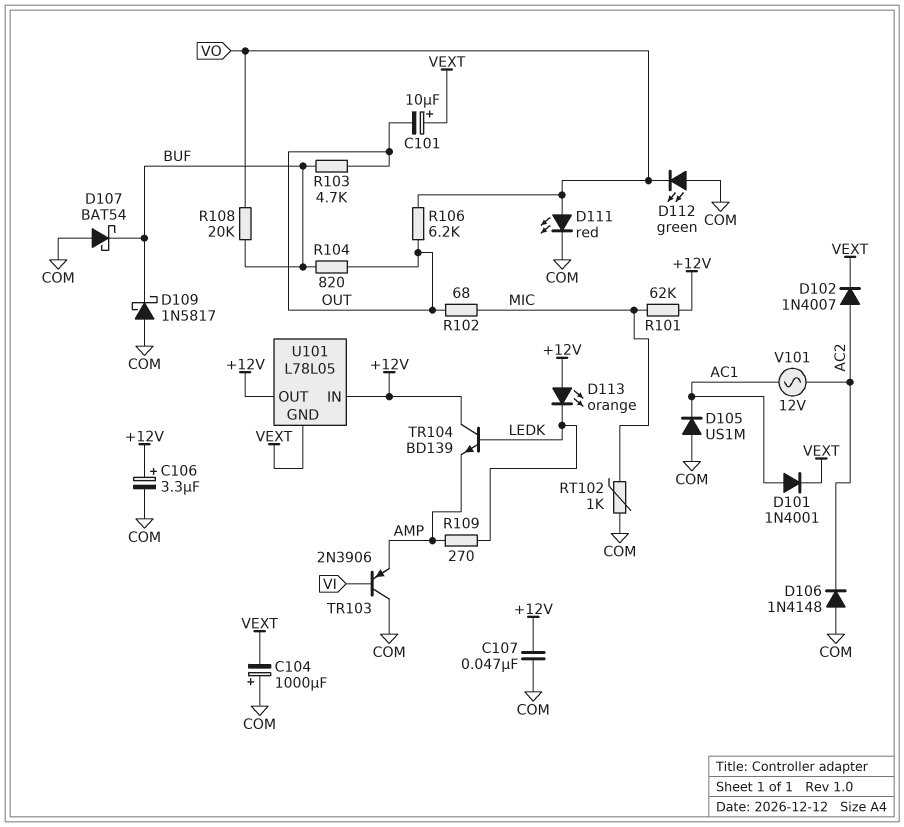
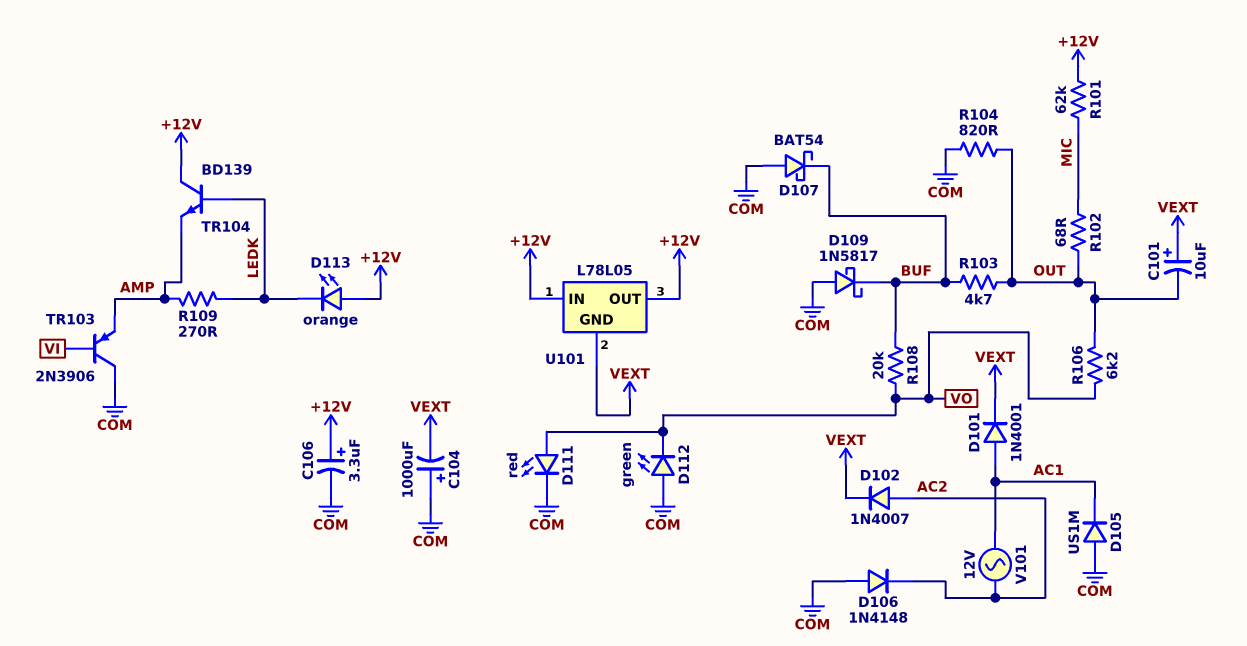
C107: 47nF (+12V, COM) -> none
R104: 820 (BUF, OUT) -> 820 (COM, OUT)
RT102: 1k (COM, MIC) -> none

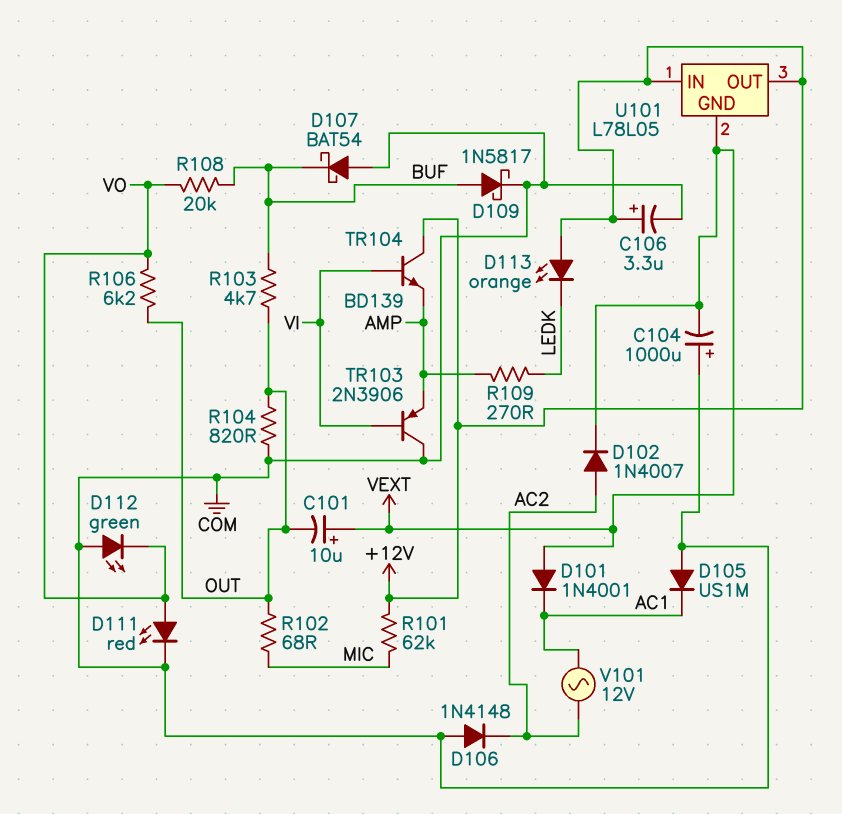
D101: diode 1N4001 (A AC1, K VEXT) -> diode 1N4001 (A VEXT, K AC1)
D109: schottky 1N5817 (A COM, K BUF) -> schottky 1N5817 (A BUF, K COM)
TR104: NPN BD139 (B LEDK, C +12V, E AMP) -> NPN BD139 (B VI, C +12V, E AMP)

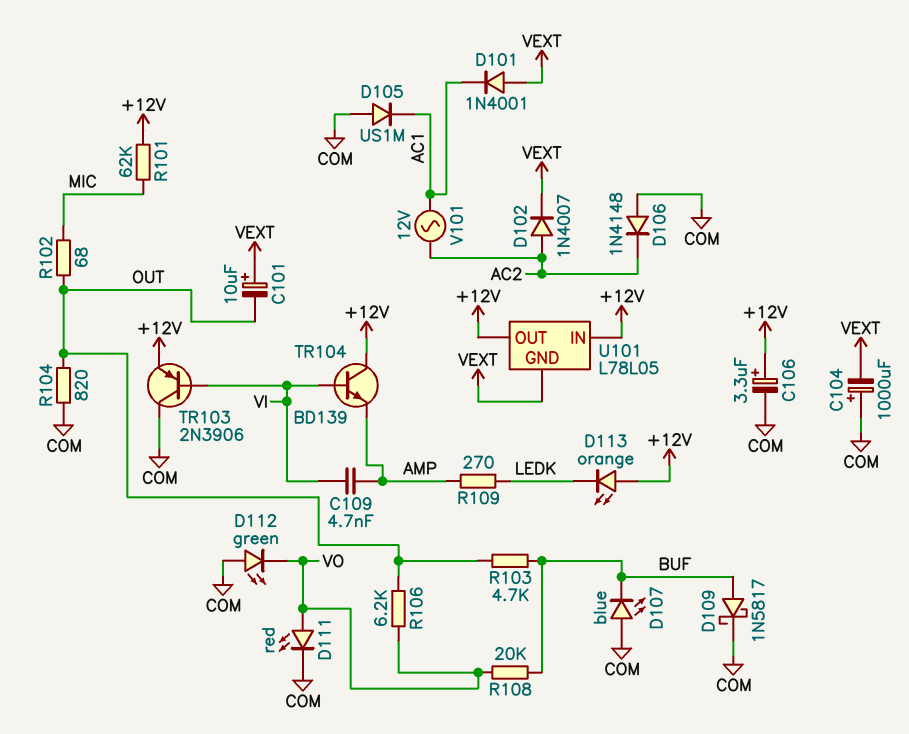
C109: none -> 4.7nF (AMP, VI)
D107: schottky BAT54 (A COM, K BUF) -> LED blue (A COM, K BUF)
TR103: PNP 2N3906 (B VI, C COM, E AMP) -> PNP 2N3906 (B VI, C COM, E +12V)

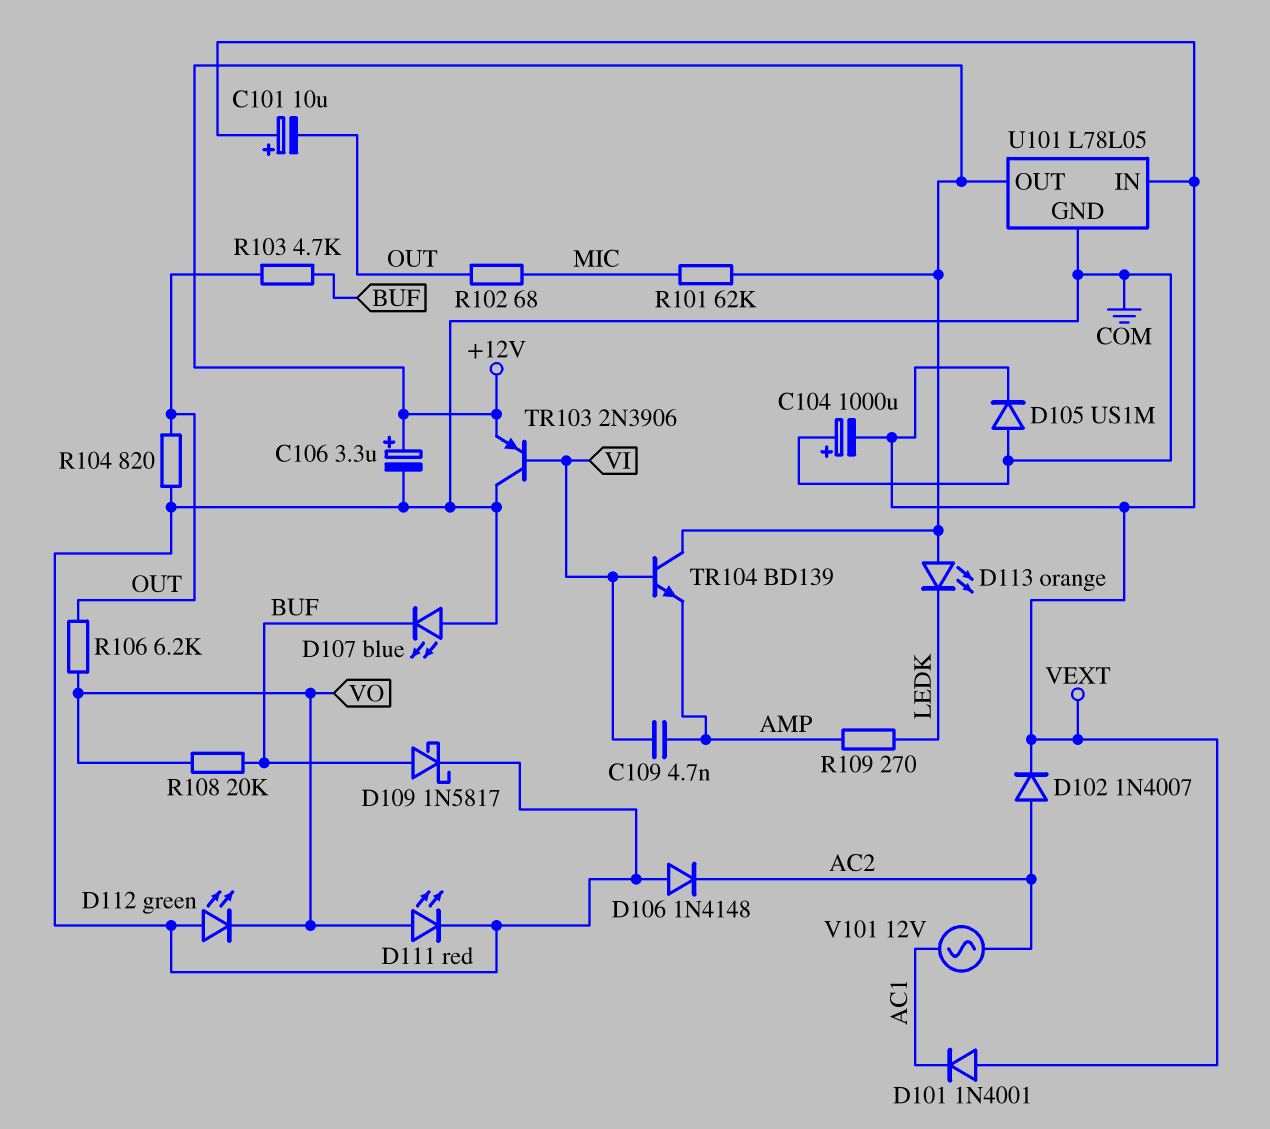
D105: diode US1M (A COM, K AC1) -> diode US1M (A COM, K VEXT)
U101 pin GND: VEXT -> COM
U101 pin IN: +12V -> VEXT

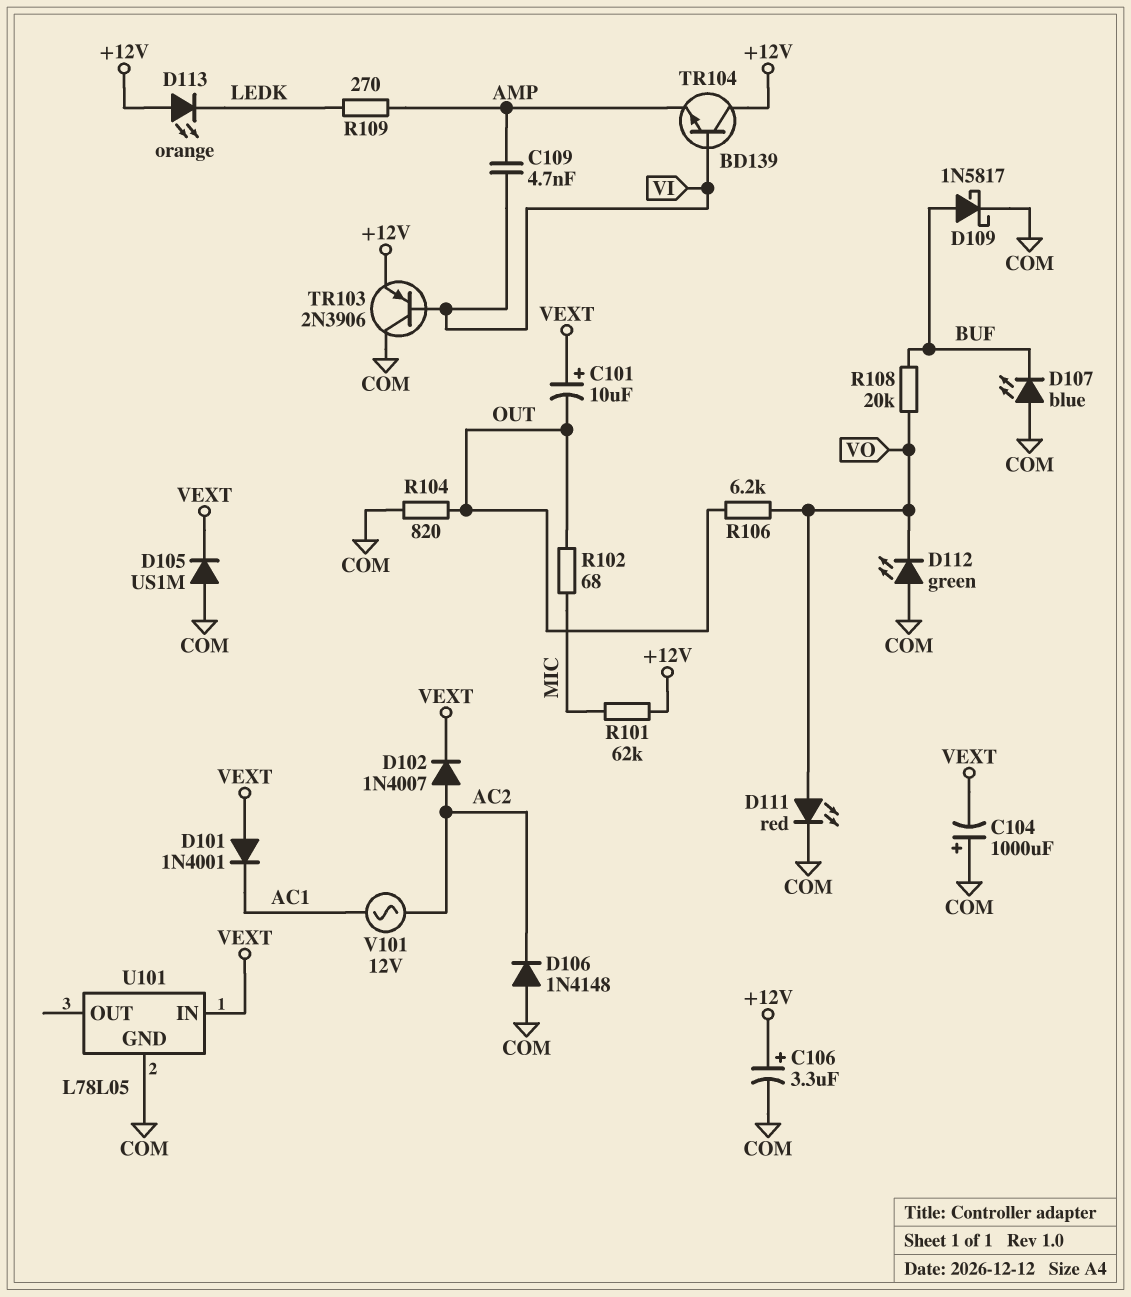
R103: 4.7k (BUF, OUT) -> none
U101 pin OUT: +12V -> none

